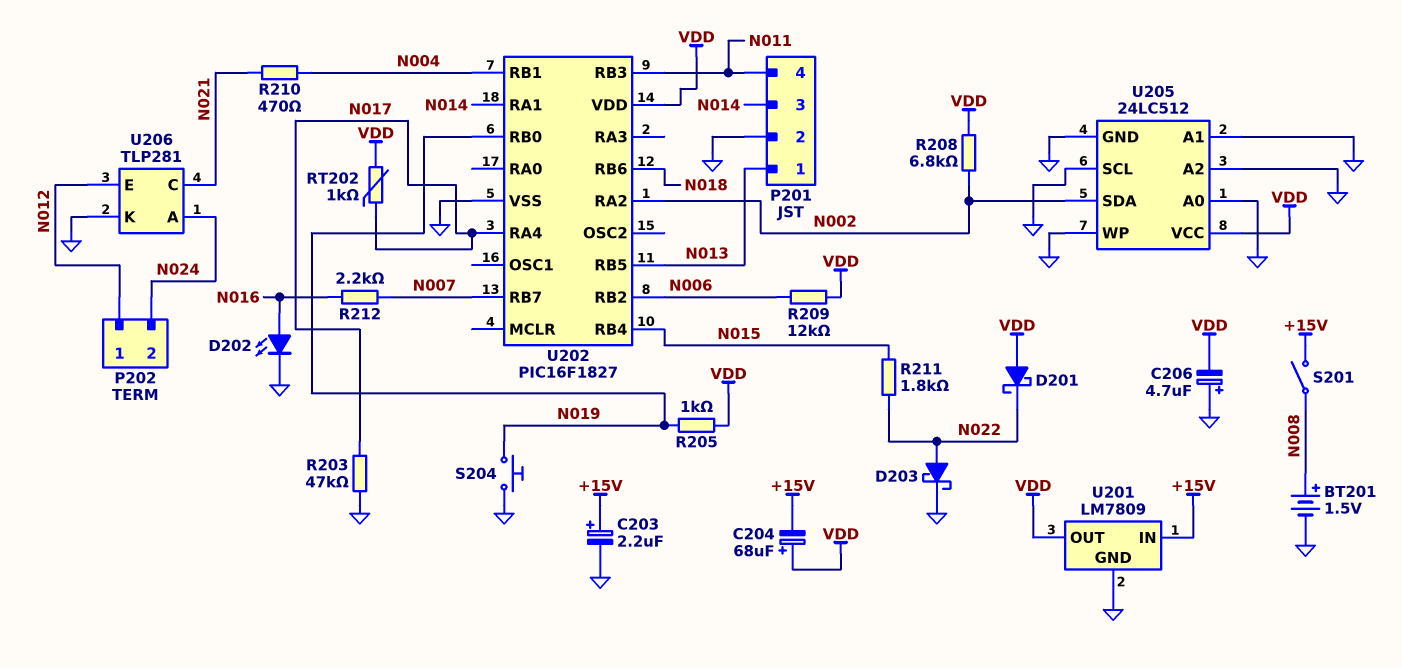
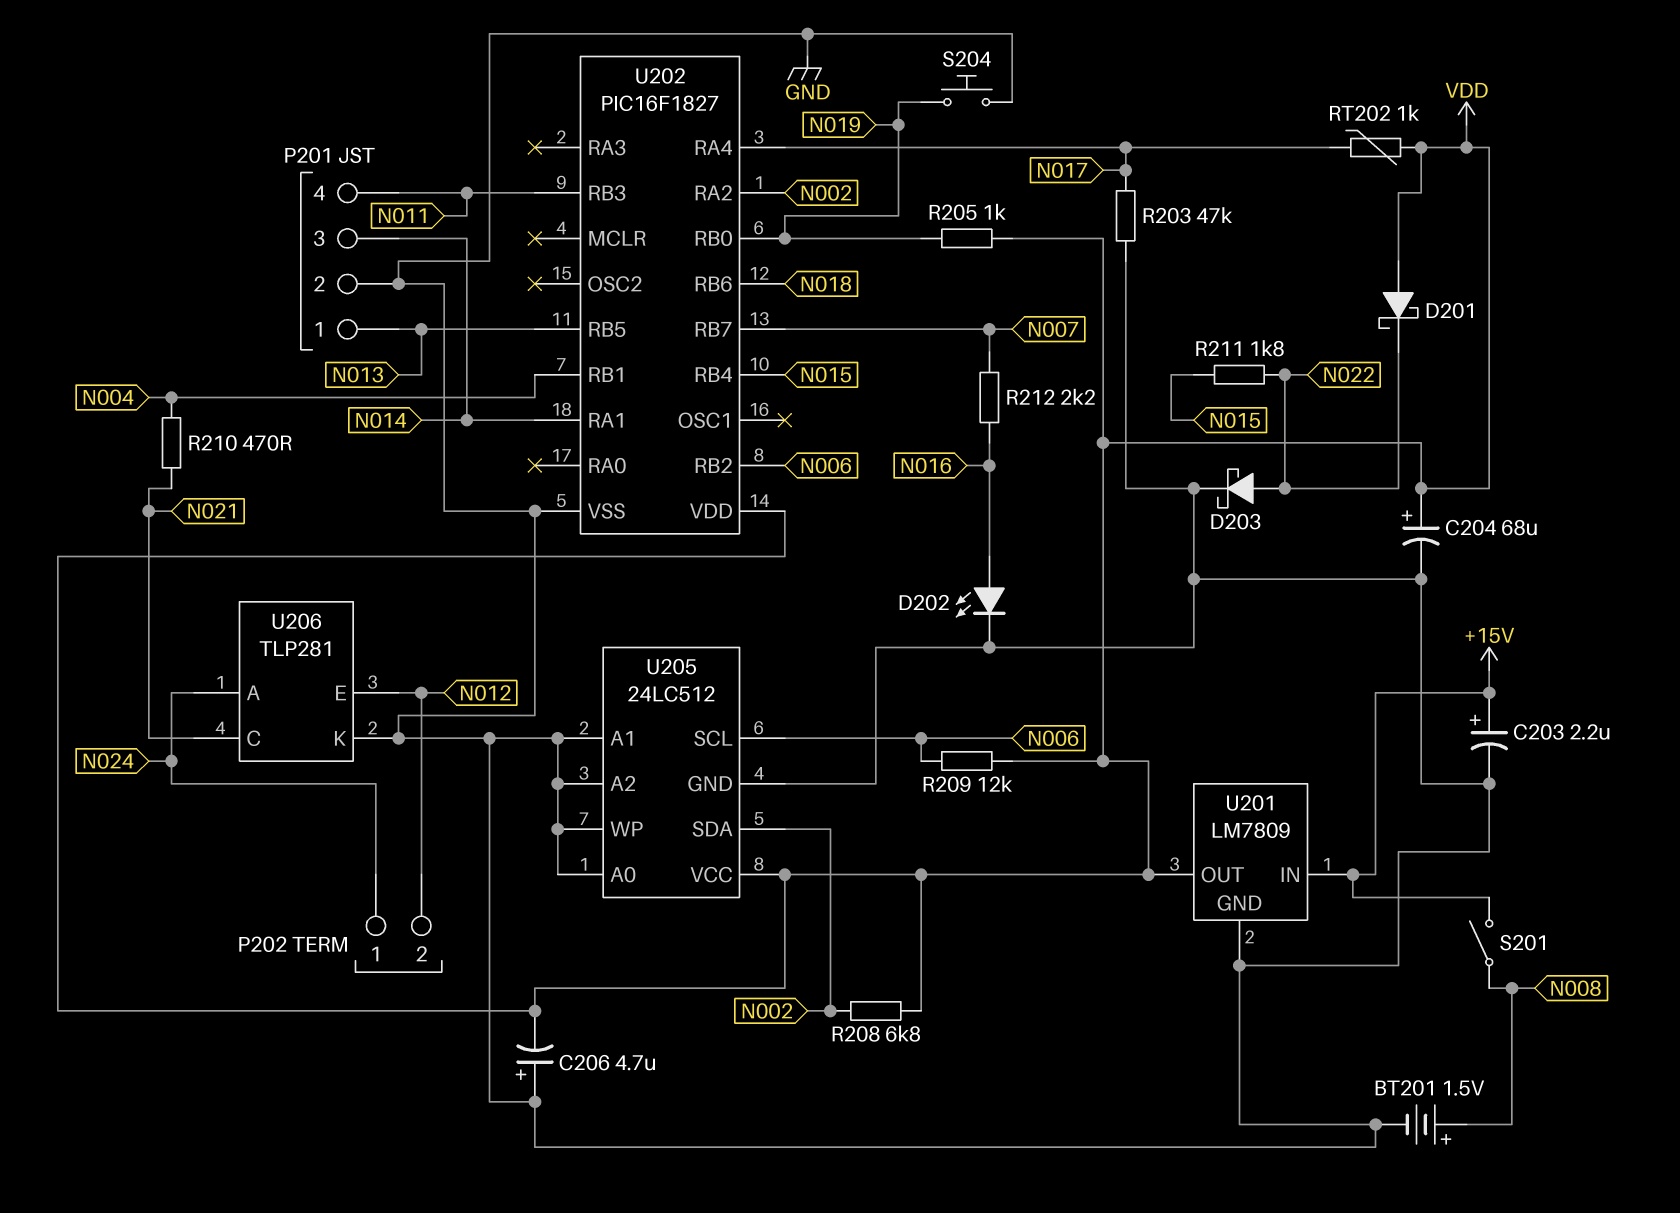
C204: 68uF (plus VDD, minus +15V) -> 68uF (plus VDD, minus GND)
P202 pin 1: N012 -> N024
P202 pin 2: N024 -> N012
U205 pin SCL: GND -> N006

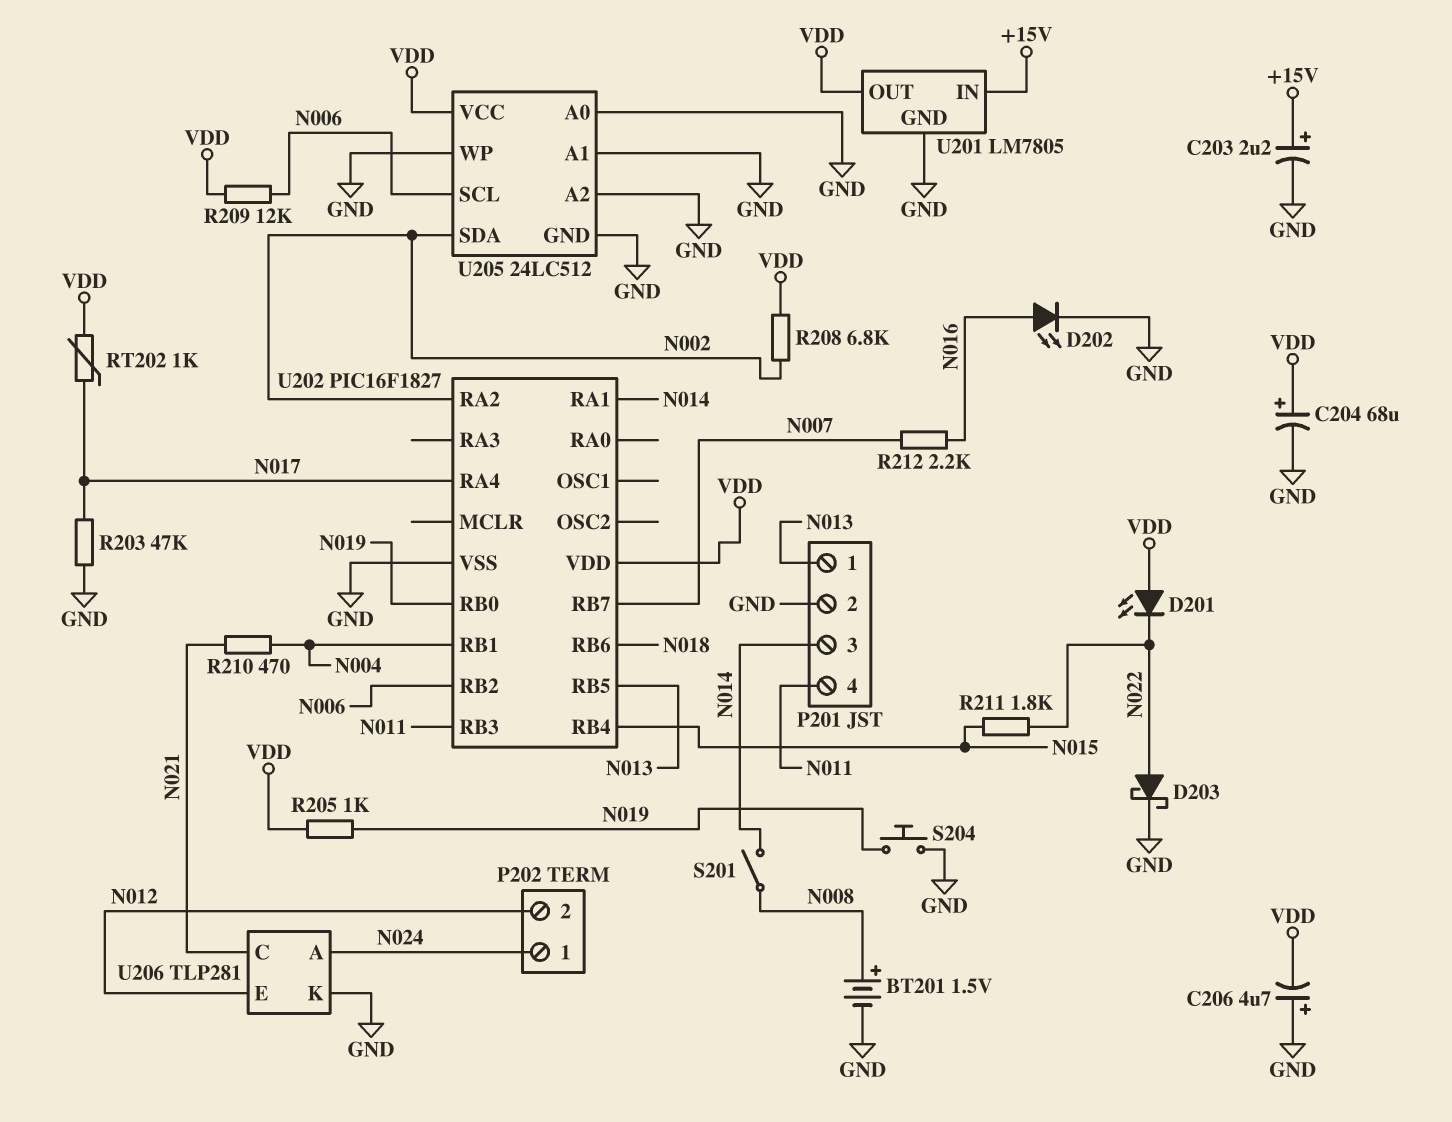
D201: schottky (A VDD, K N022) -> LED (A VDD, K N022)
S201: switch (+15V, N008) -> switch (N008, N014)
U201: LM7809 -> LM7805

